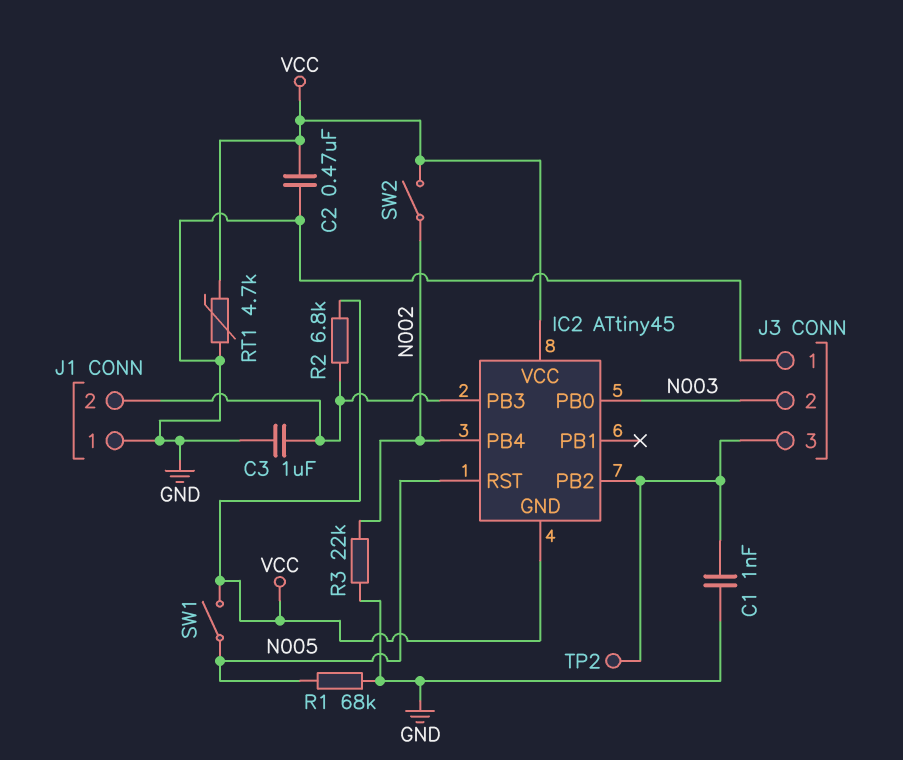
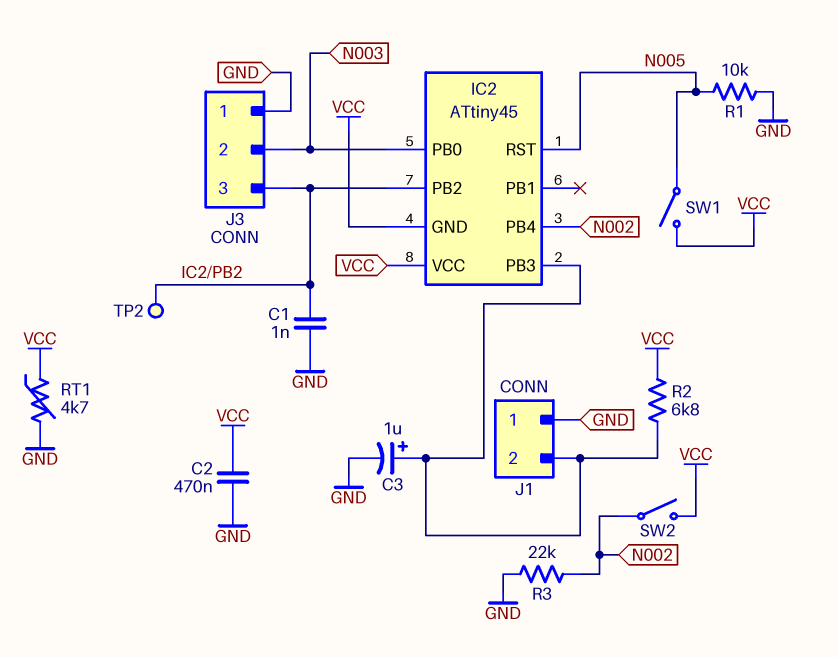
C3: 1uF (GND, IC2/PB3) -> 1uF (plus IC2/PB3, minus GND)
R1: 68k (GND, N005) -> 10k (GND, N005)

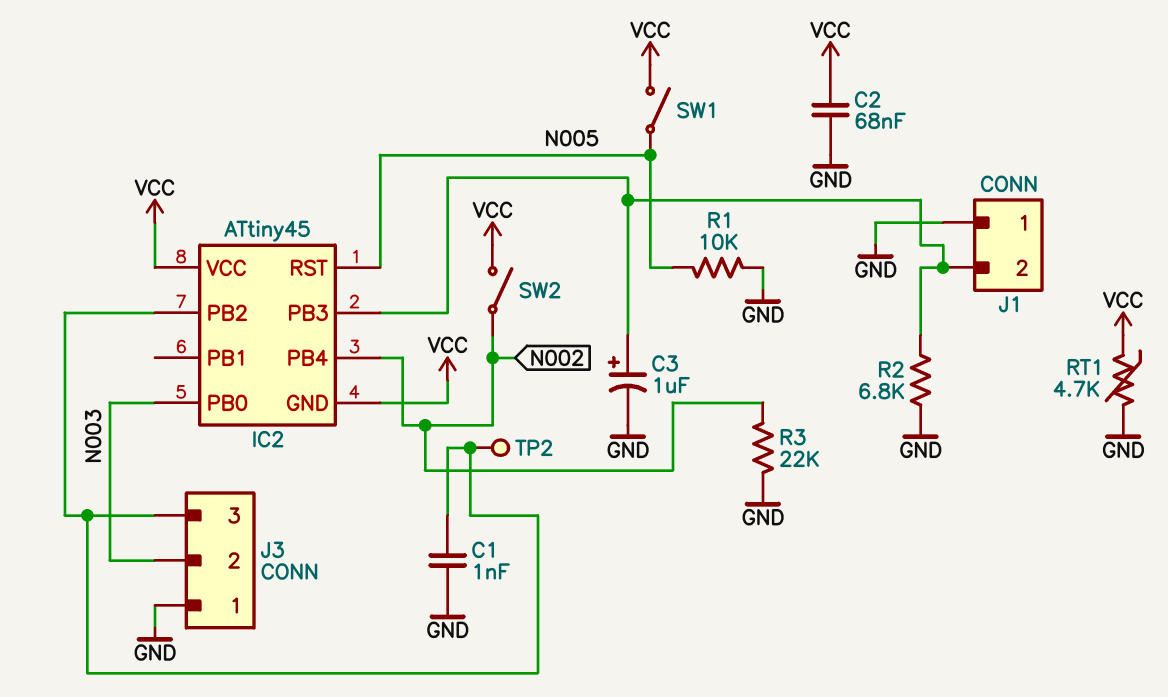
C2: 470nF (GND, VCC) -> 68nF (GND, VCC)
R2: 6.8k (IC2/PB3, VCC) -> 6.8k (GND, IC2/PB3)

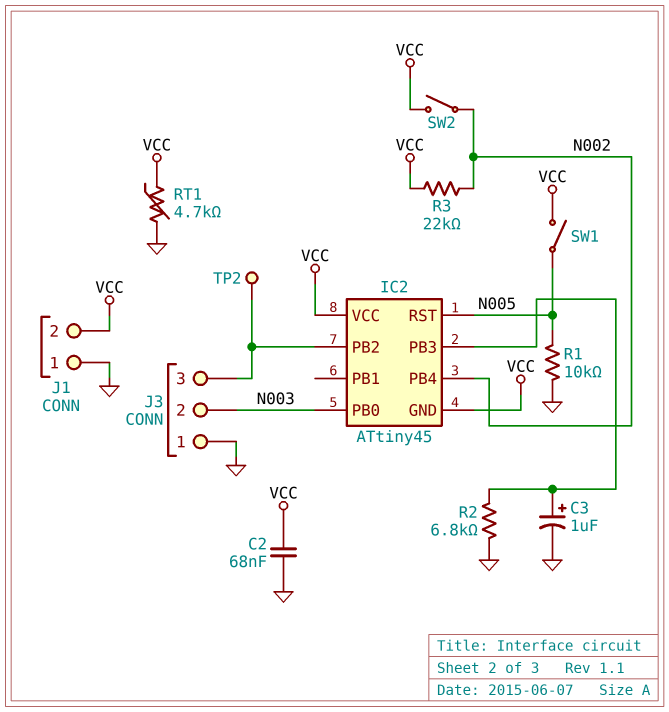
C1: 1nF (GND, IC2/PB2) -> none
J1 pin 2: IC2/PB3 -> VCC
R3: 22k (GND, N002) -> 22k (N002, VCC)

